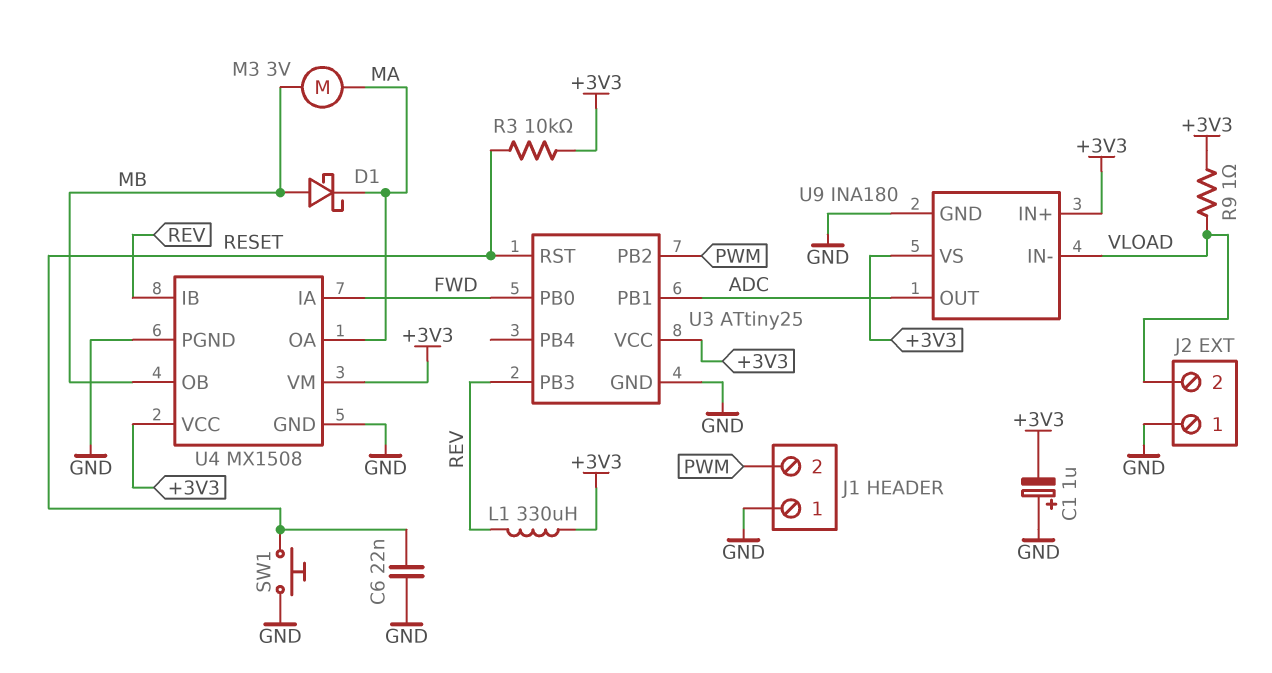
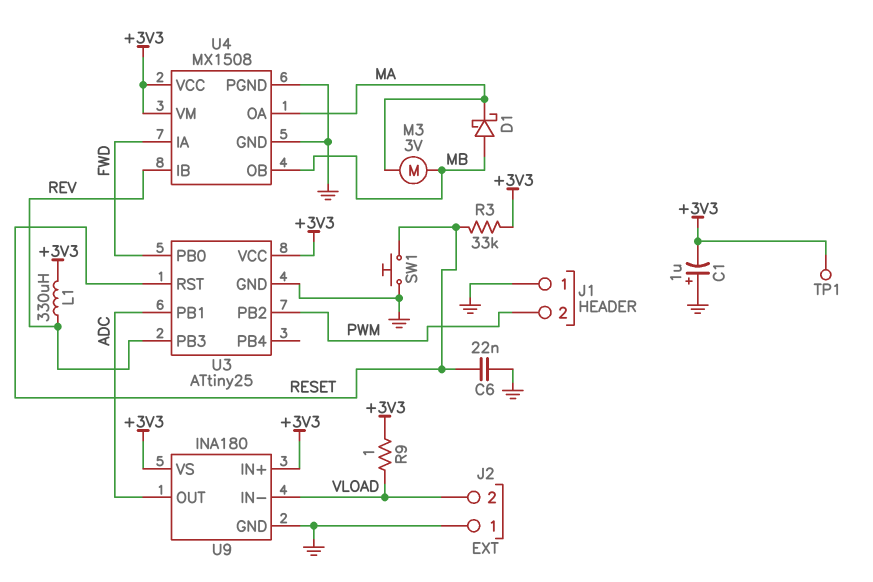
R3: 10k (+3V3, RESET) -> 33k (+3V3, RESET)
TP1: none -> test point (+3V3)

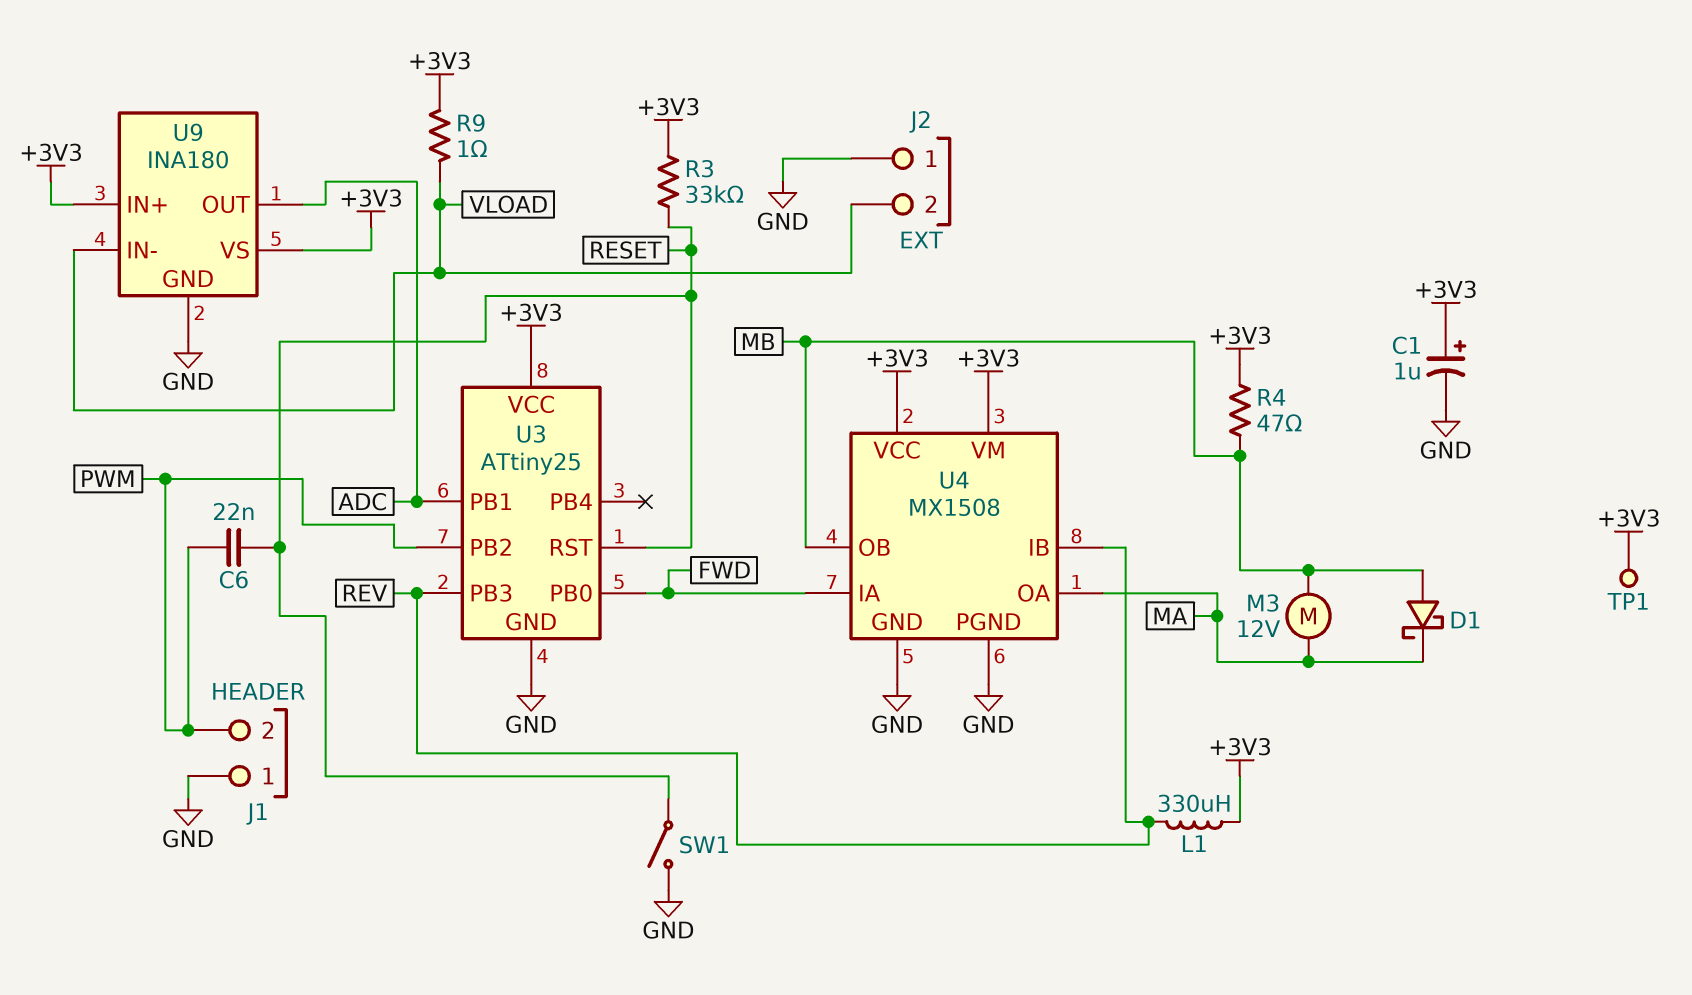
C1: 1uF (plus GND, minus +3V3) -> 1uF (plus +3V3, minus GND)
C6: 22nF (GND, RESET) -> 22nF (PWM, RESET)
M3: motor 3V (MA, MB) -> motor 12V (MA, MB)
R4: none -> 47 (+3V3, MB)
SW1: button (GND, RESET) -> switch (GND, RESET)

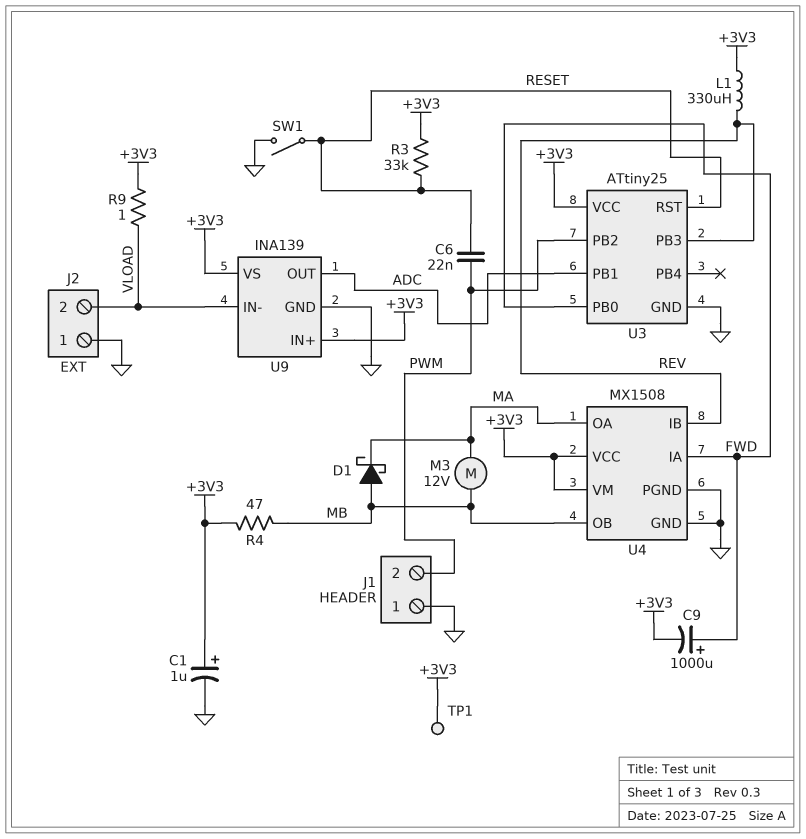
C9: none -> 1000uF (plus FWD, minus +3V3)
U9: INA180 -> INA139

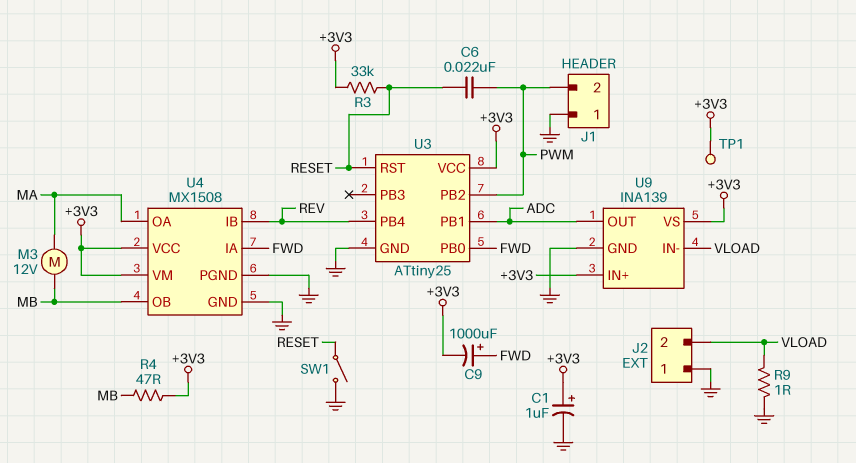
D1: schottky (A MB, K MA) -> none
L1: 330uH (+3V3, REV) -> none
R9: 1 (+3V3, VLOAD) -> 1 (GND, VLOAD)
U3 pin PB3: REV -> none
U3 pin PB4: none -> REV

